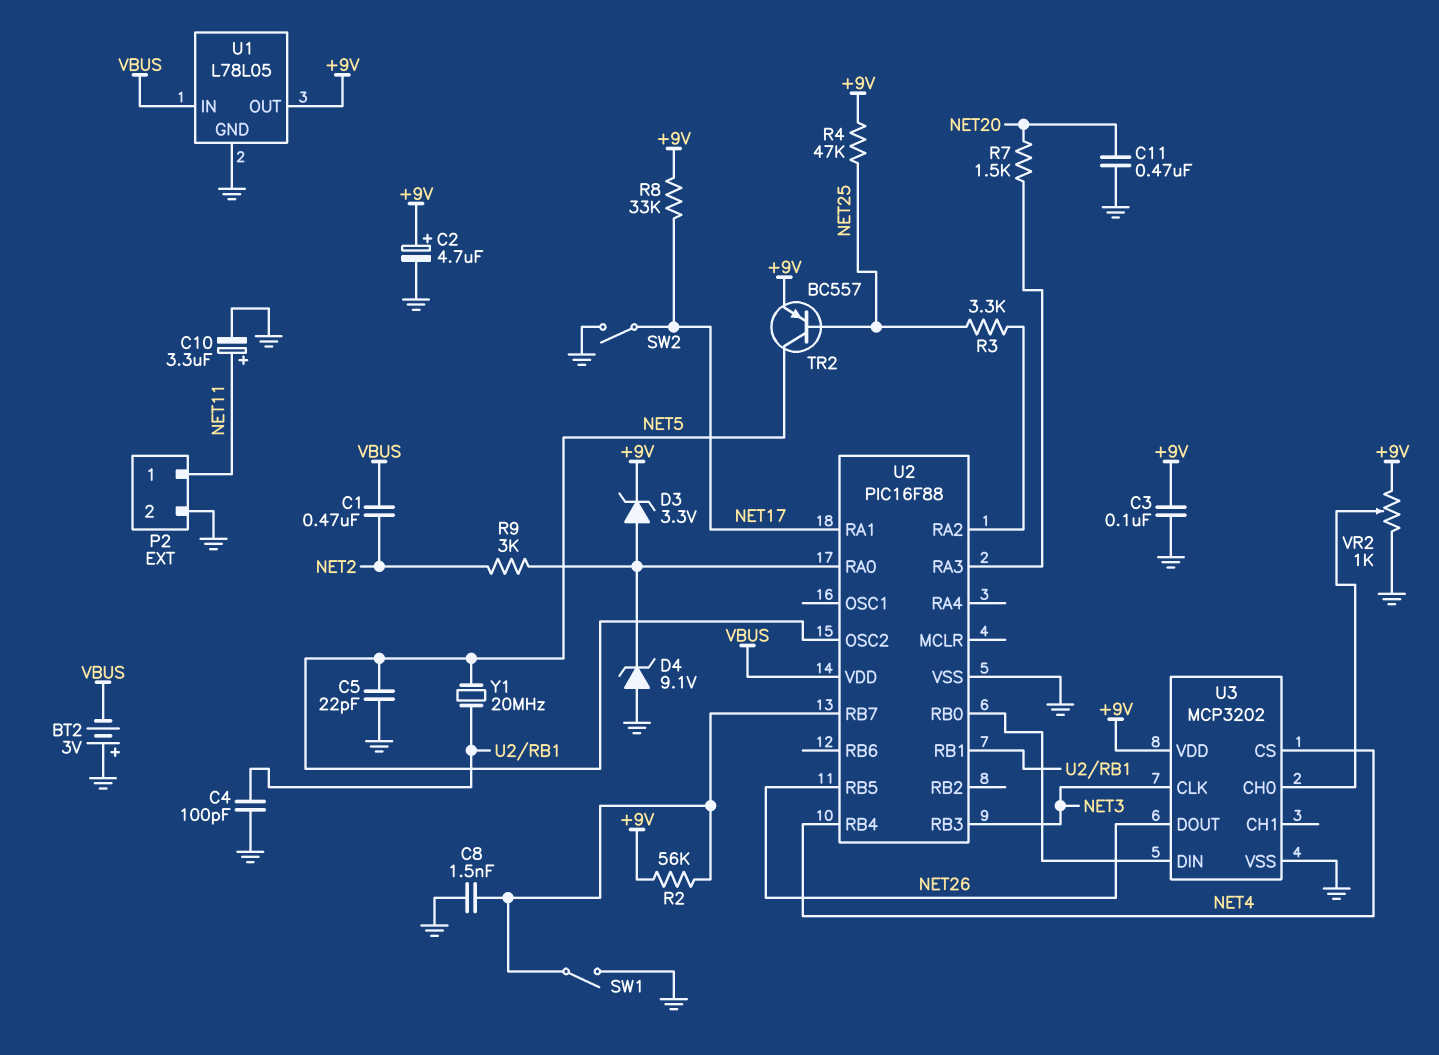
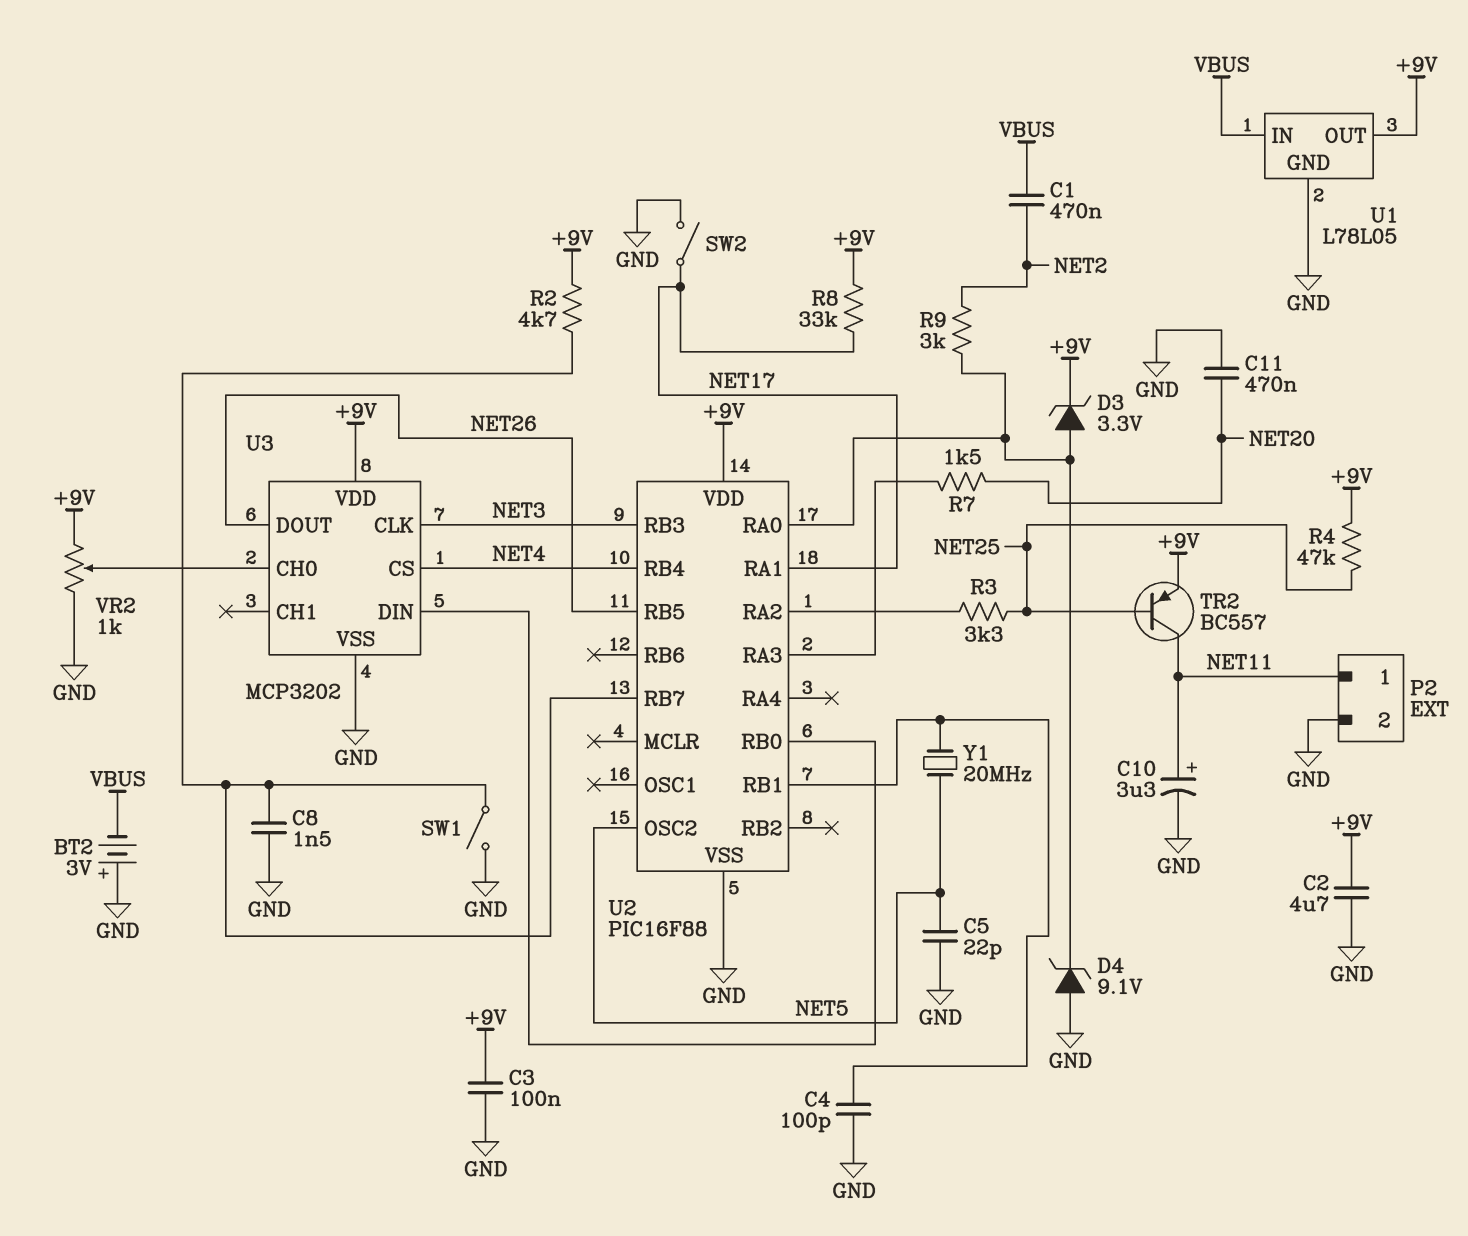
C2: 4.7uF (plus +9V, minus GND) -> 4.7uF (+9V, GND)
R2: 56k (+9V, U2/RB7) -> 4.7k (+9V, U2/RB7)
TR2: PNP BC557 (B NET25, C NET5, E +9V) -> PNP BC557 (B NET25, C NET11, E +9V)
U2 pin VDD: VBUS -> +9V

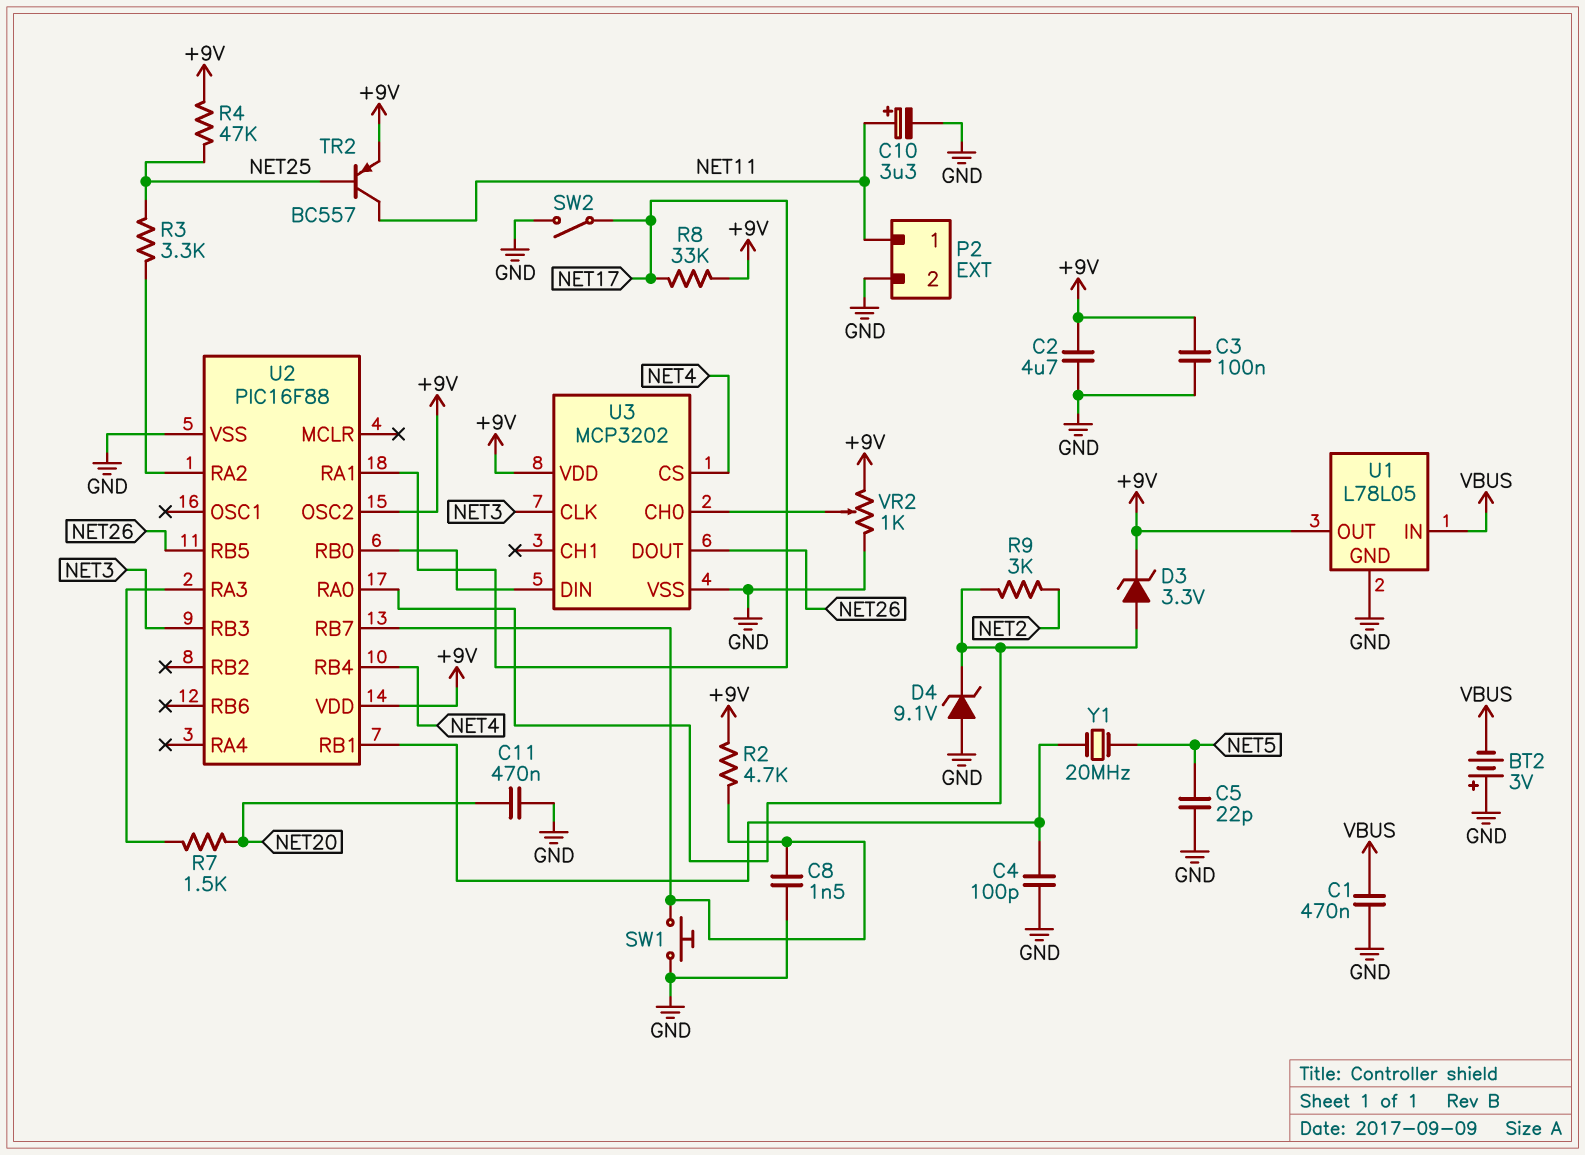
C1: 470nF (NET2, VBUS) -> 470nF (GND, VBUS)
SW1: switch (GND, U2/RB7) -> button (GND, U2/RB7)
U2 pin OSC2: NET5 -> +9V

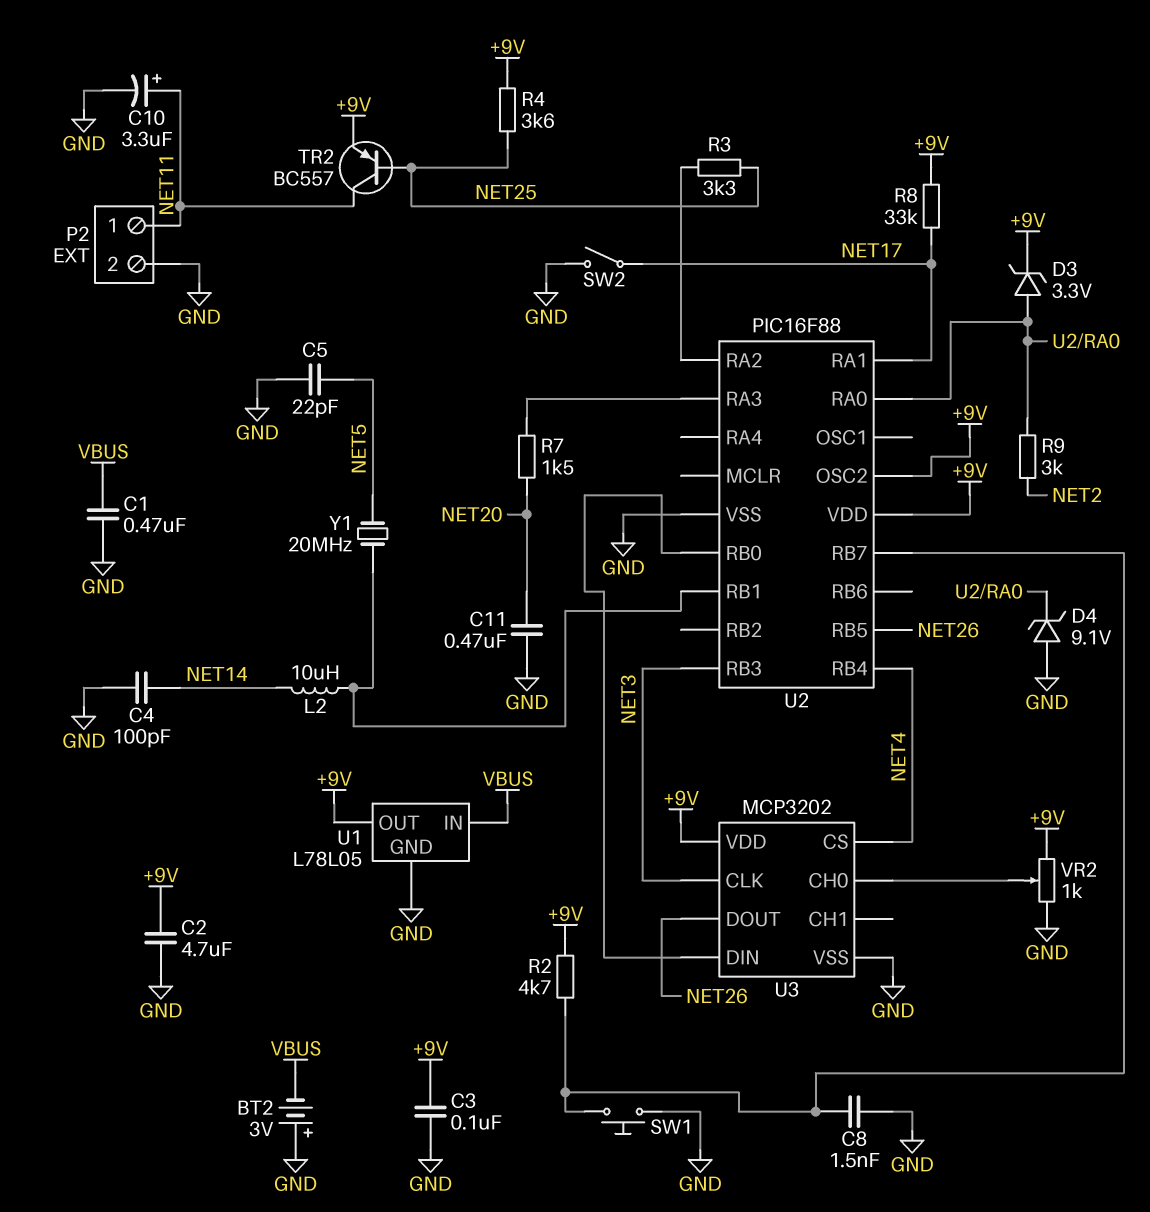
C4: 100pF (GND, U2/RB1) -> 100pF (GND, NET14)
L2: none -> 10uH (NET14, U2/RB1)
R4: 47k (+9V, NET25) -> 3.6k (+9V, NET25)

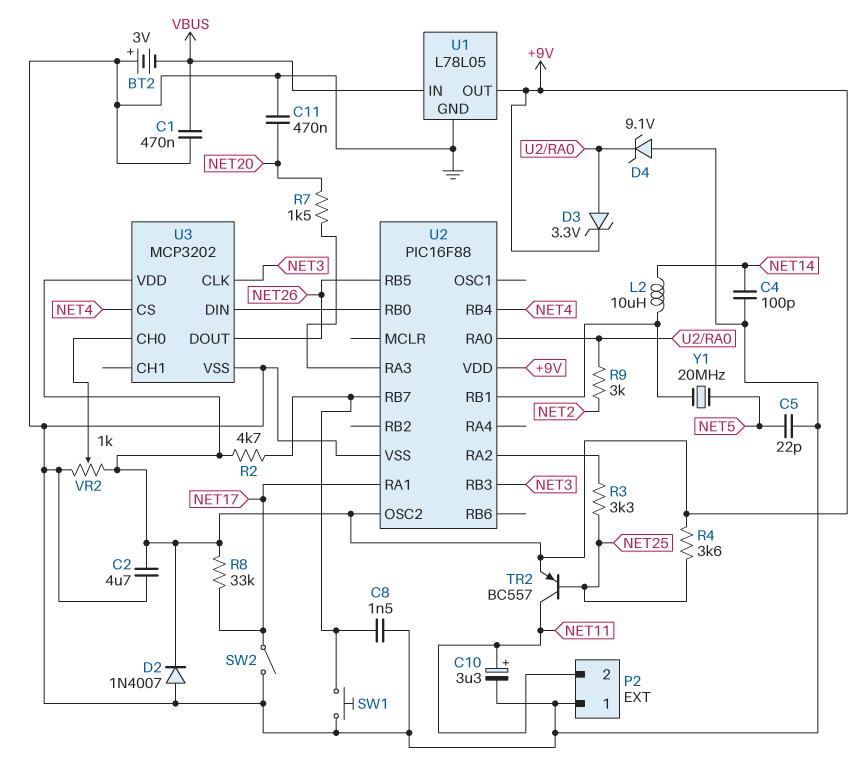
C3: 100nF (+9V, GND) -> none
D2: none -> diode 1N4007 (A GND, K +9V)
P2 pin 1: NET11 -> GND
P2 pin 2: GND -> NET11

